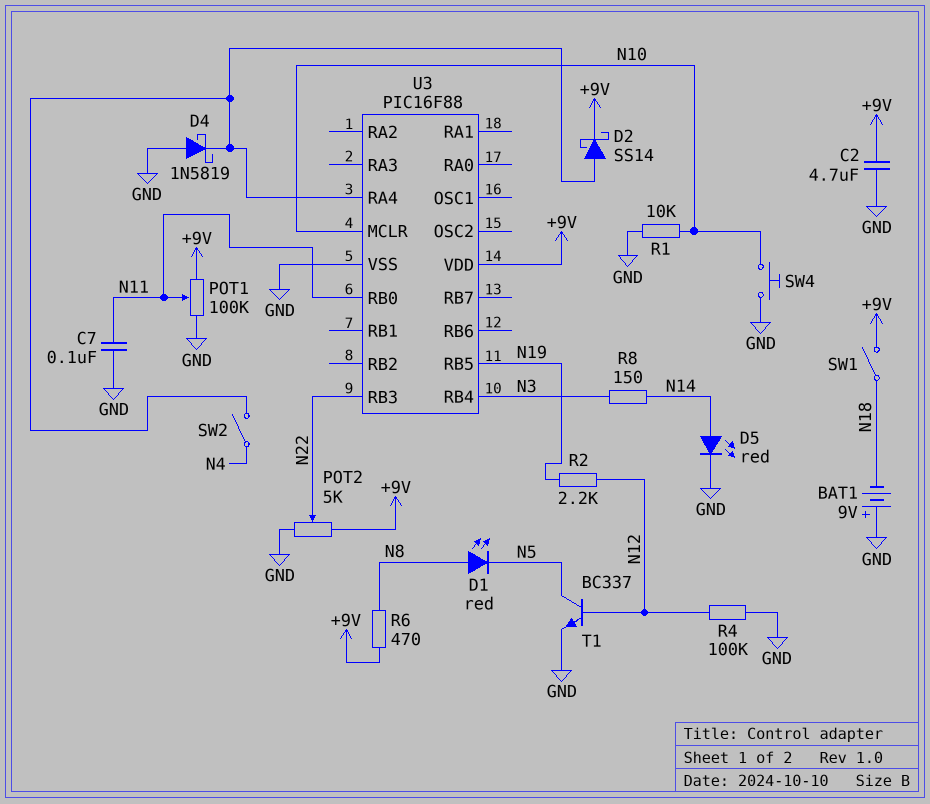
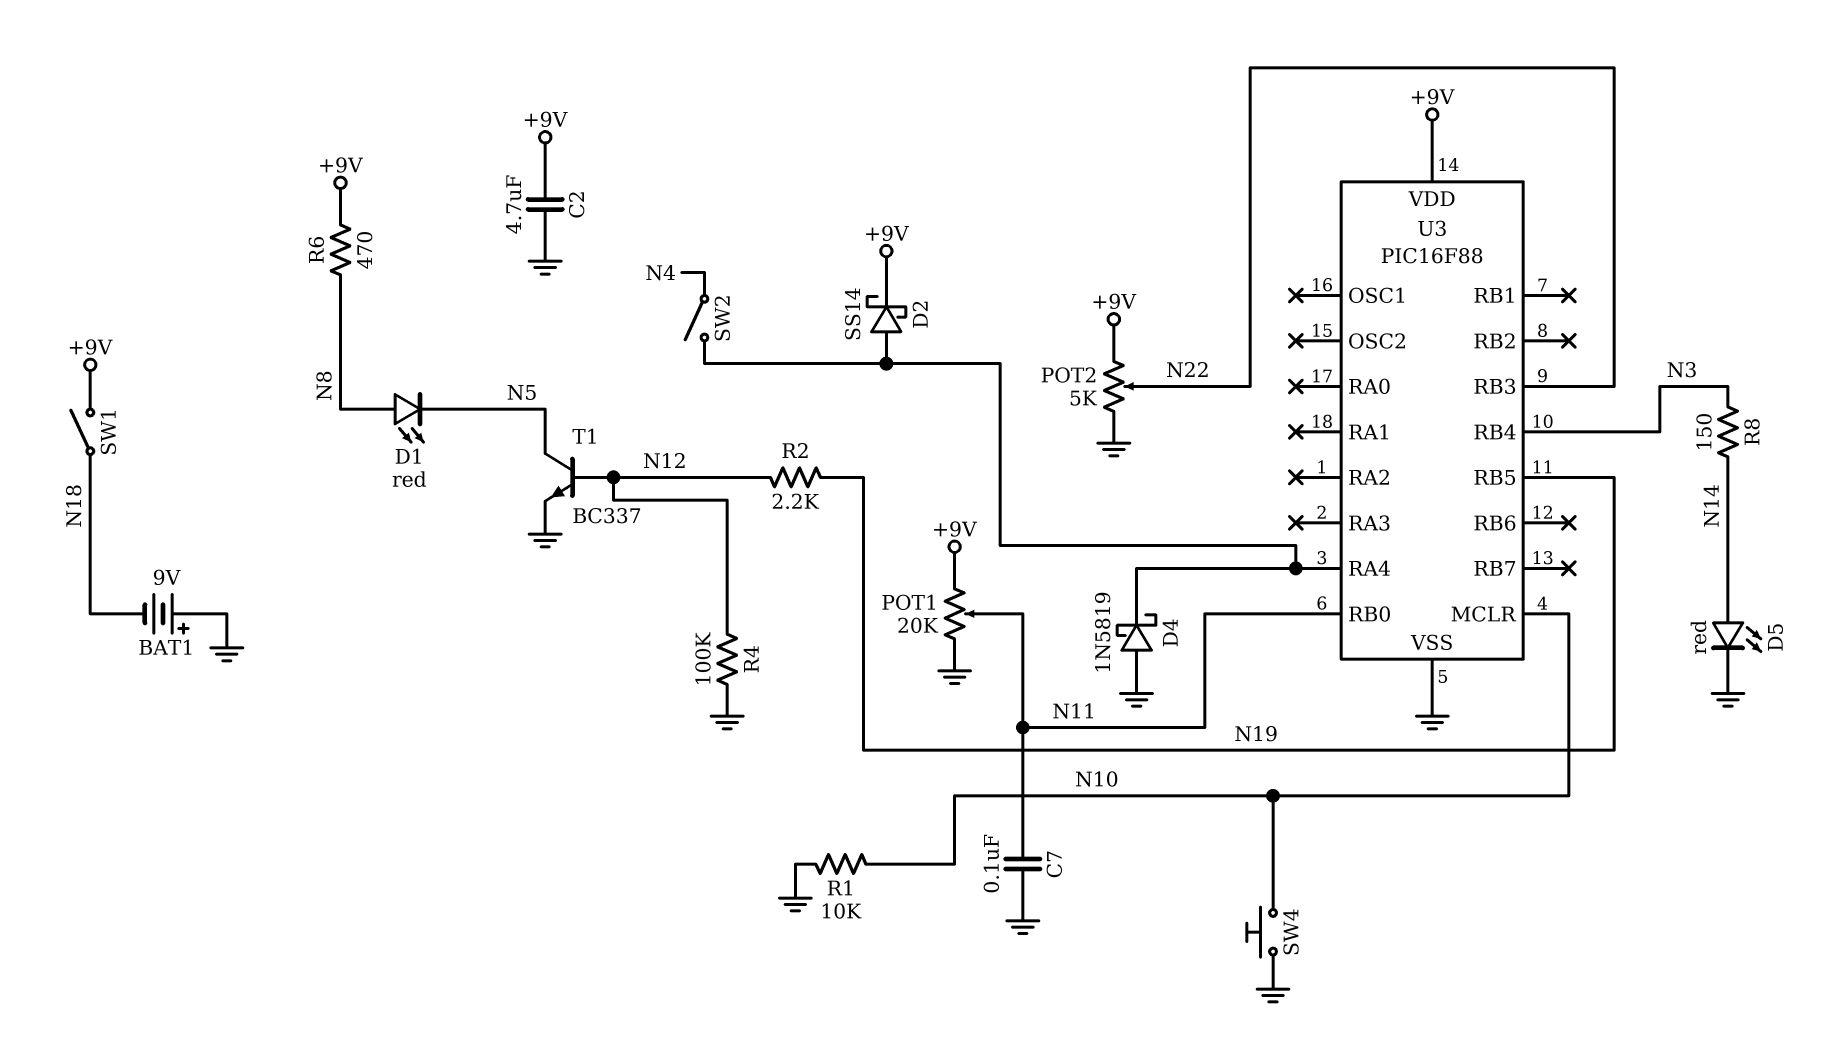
POT1: 100k (+9V, GND, wiper N11) -> 20k (+9V, GND, wiper N11)

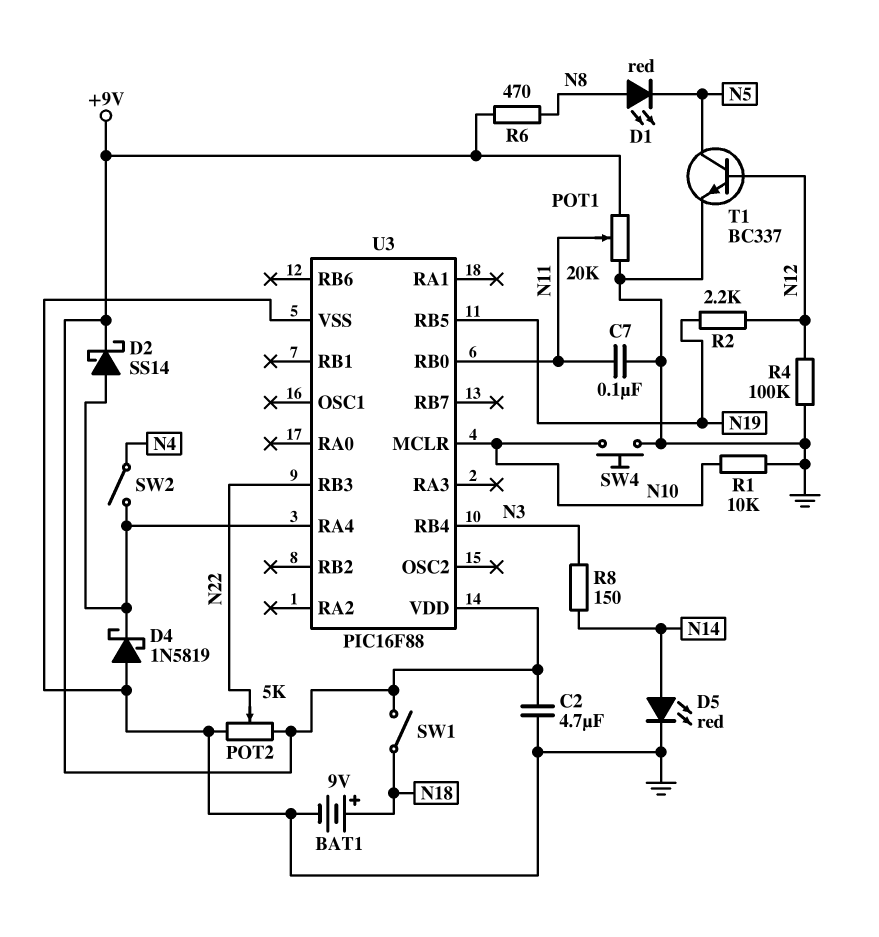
BAT1: 9V (plus GND, minus N18) -> 9V (plus N18, minus GND)

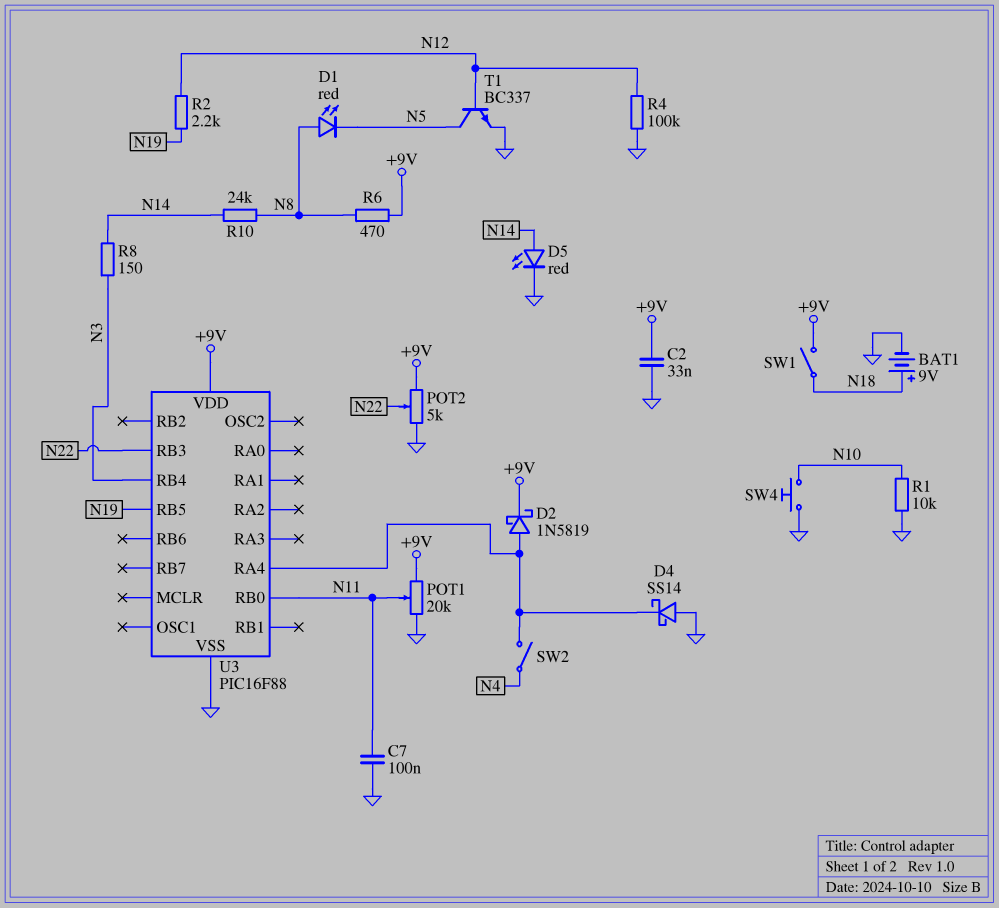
C2: 4.7uF (+9V, GND) -> 33nF (+9V, GND)
D2: schottky SS14 (A U3/RA4, K +9V) -> schottky 1N5819 (A U3/RA4, K +9V)
D4: schottky 1N5819 (A GND, K U3/RA4) -> schottky SS14 (A GND, K U3/RA4)
R10: none -> 24k (N8, N14)
U3 pin MCLR: N10 -> none

